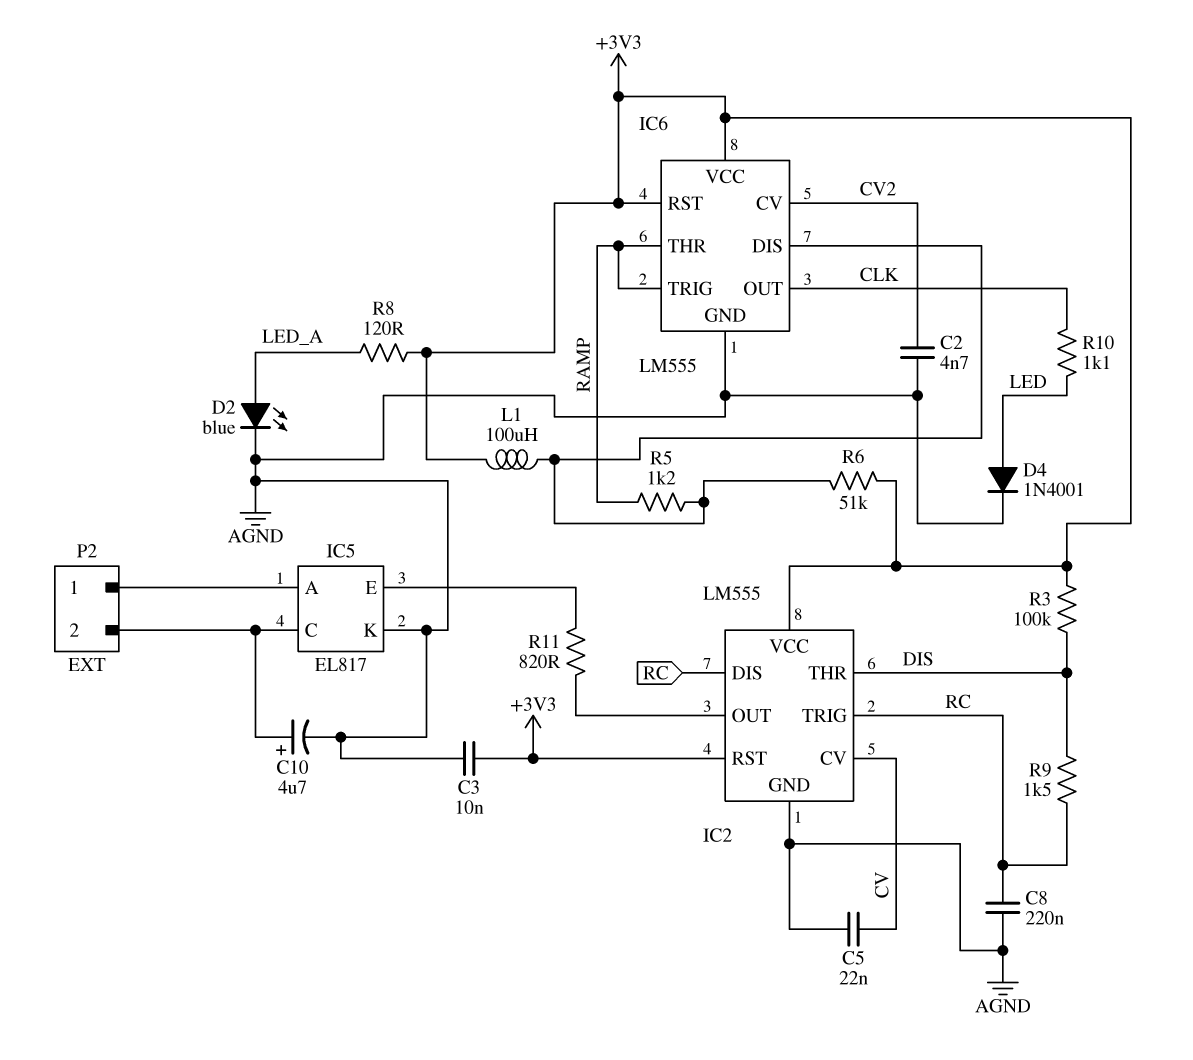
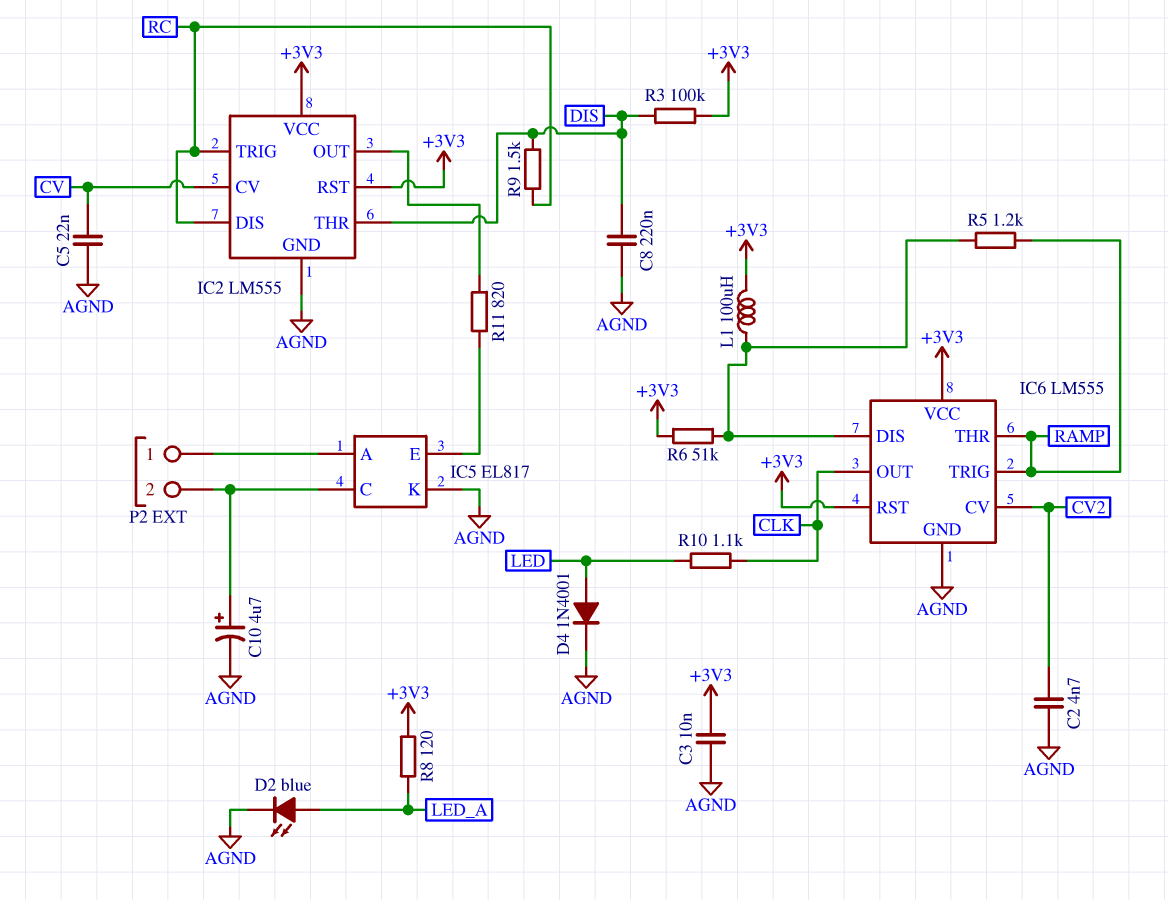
C8: 220nF (AGND, RC) -> 220nF (AGND, DIS)

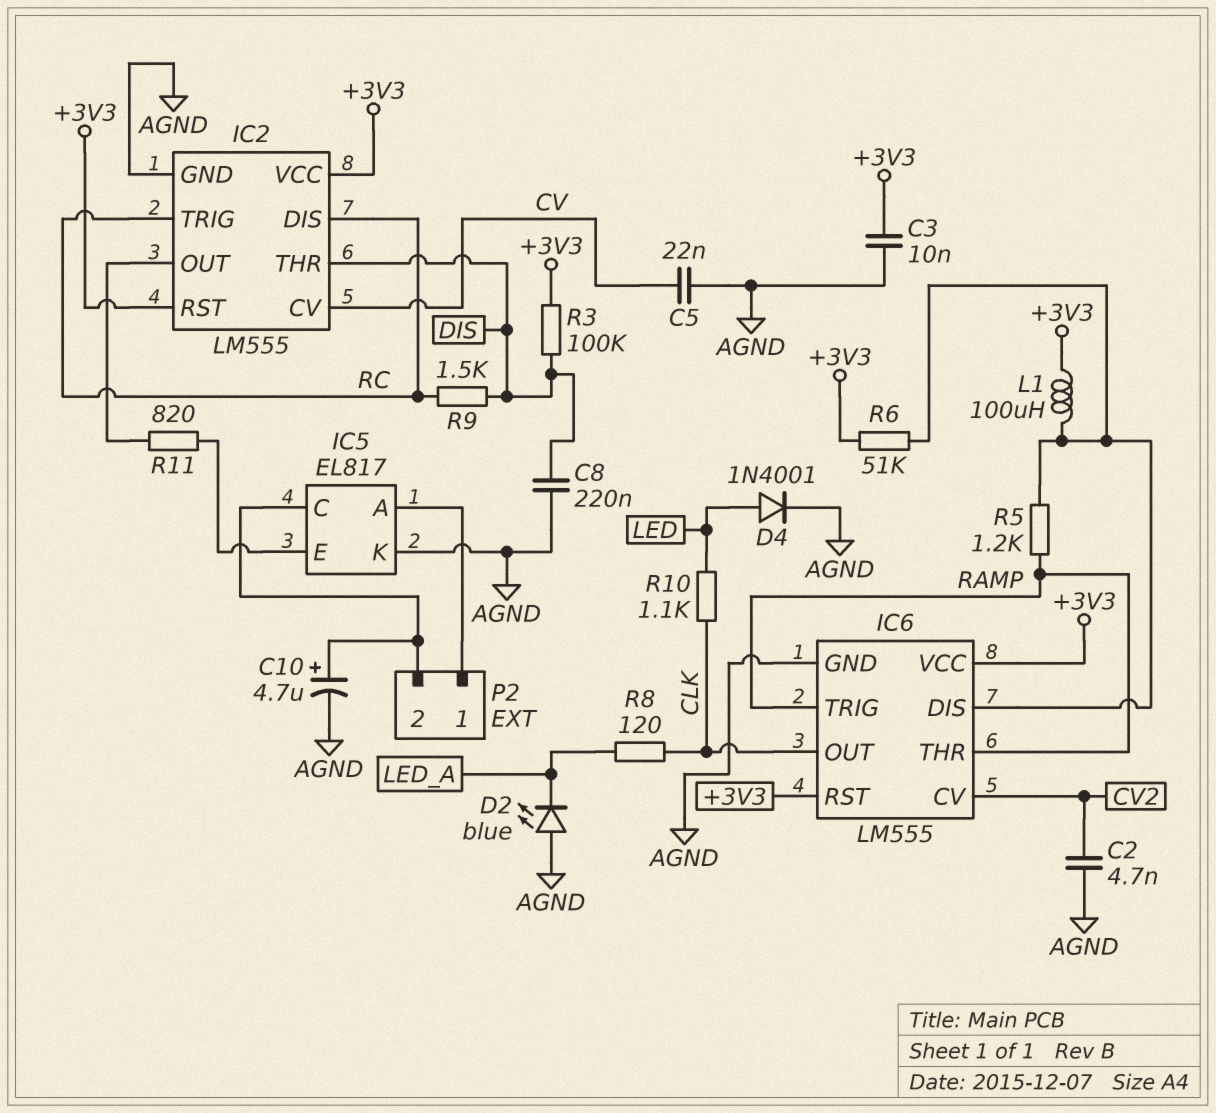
D2: LED blue (A LED_A, K AGND) -> LED blue (A AGND, K LED_A)
R8: 120 (+3V3, LED_A) -> 120 (CLK, LED_A)

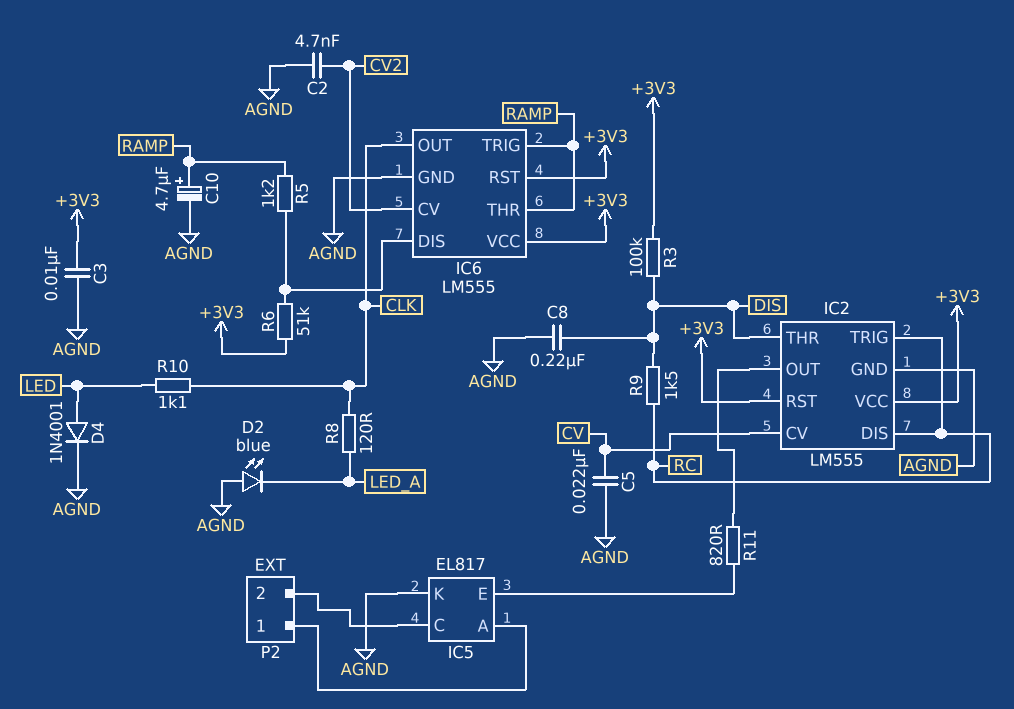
C10: 4.7uF (plus IC5/C, minus AGND) -> 4.7uF (plus RAMP, minus AGND)
L1: 100uH (+3V3, IC6/DIS) -> none

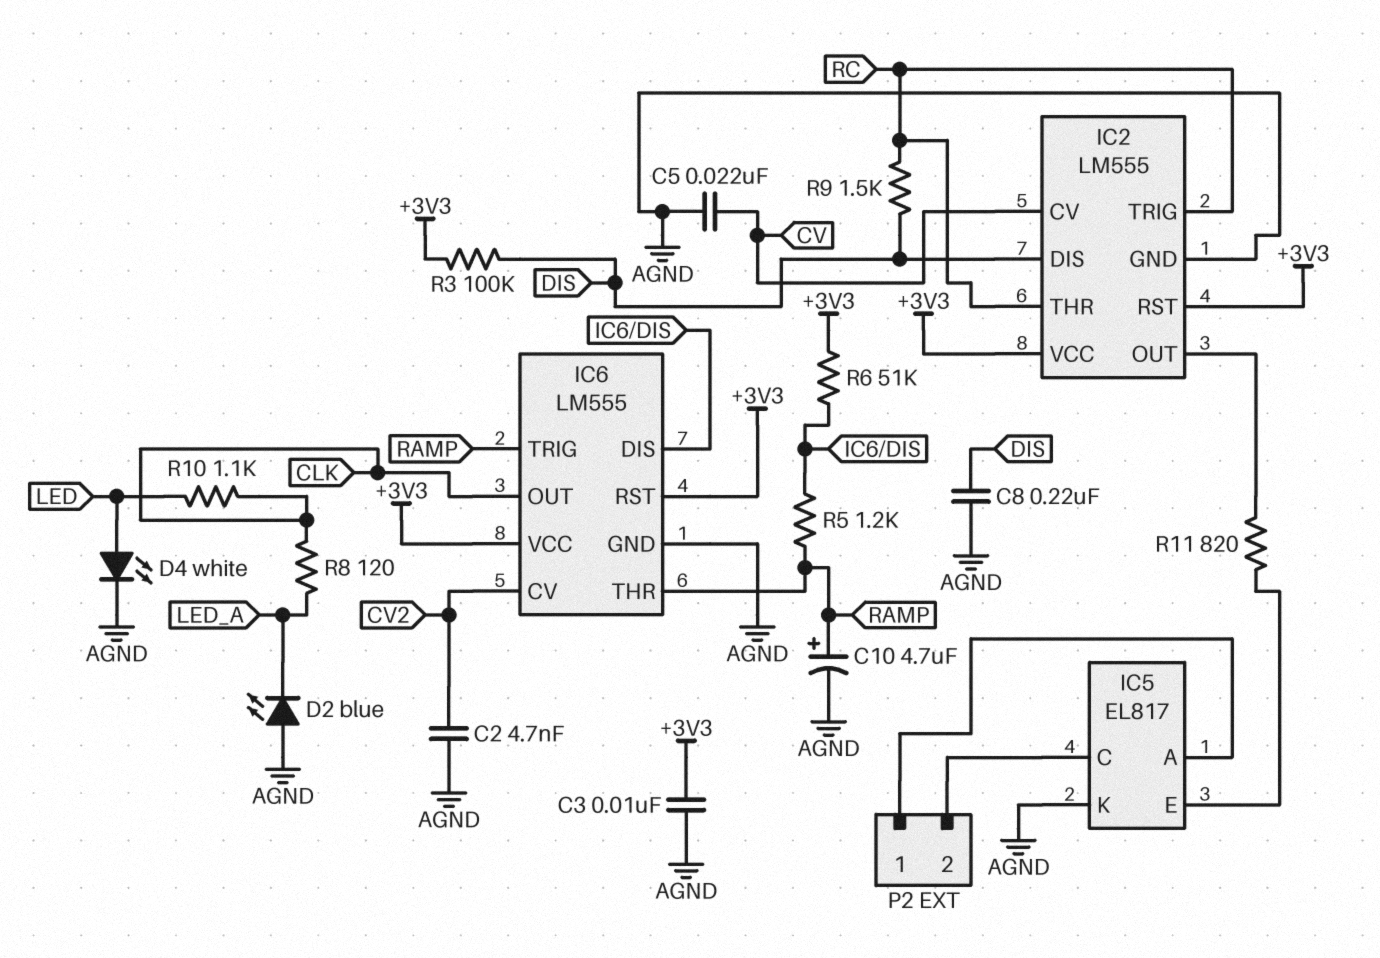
D4: diode 1N4001 (A LED, K AGND) -> LED white (A LED, K AGND)
IC2 pin DIS: RC -> DIS
IC2 pin THR: DIS -> RC

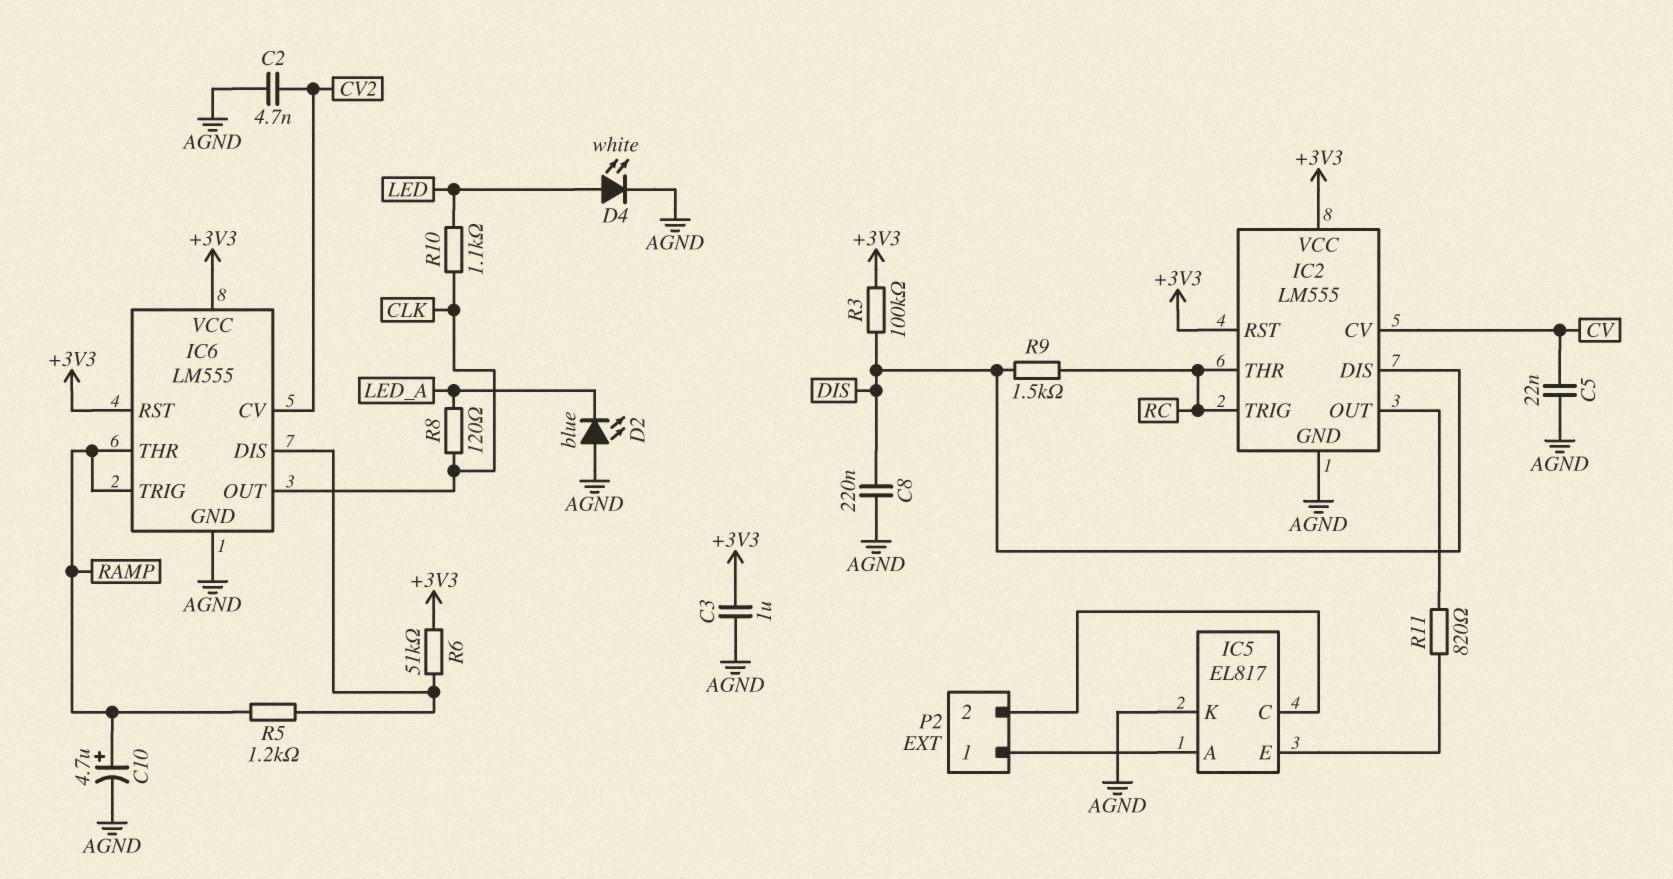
C3: 10nF (+3V3, AGND) -> 1uF (+3V3, AGND)

